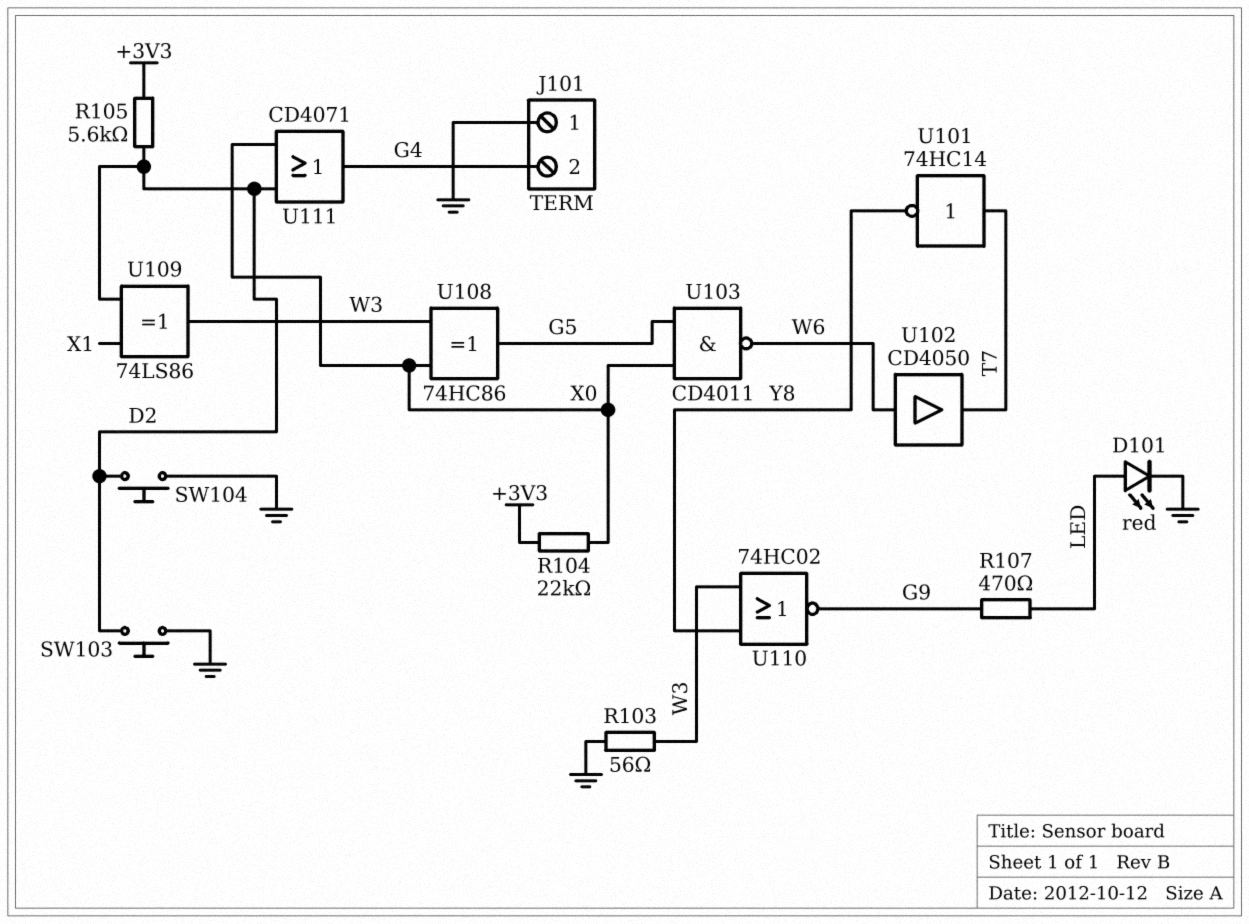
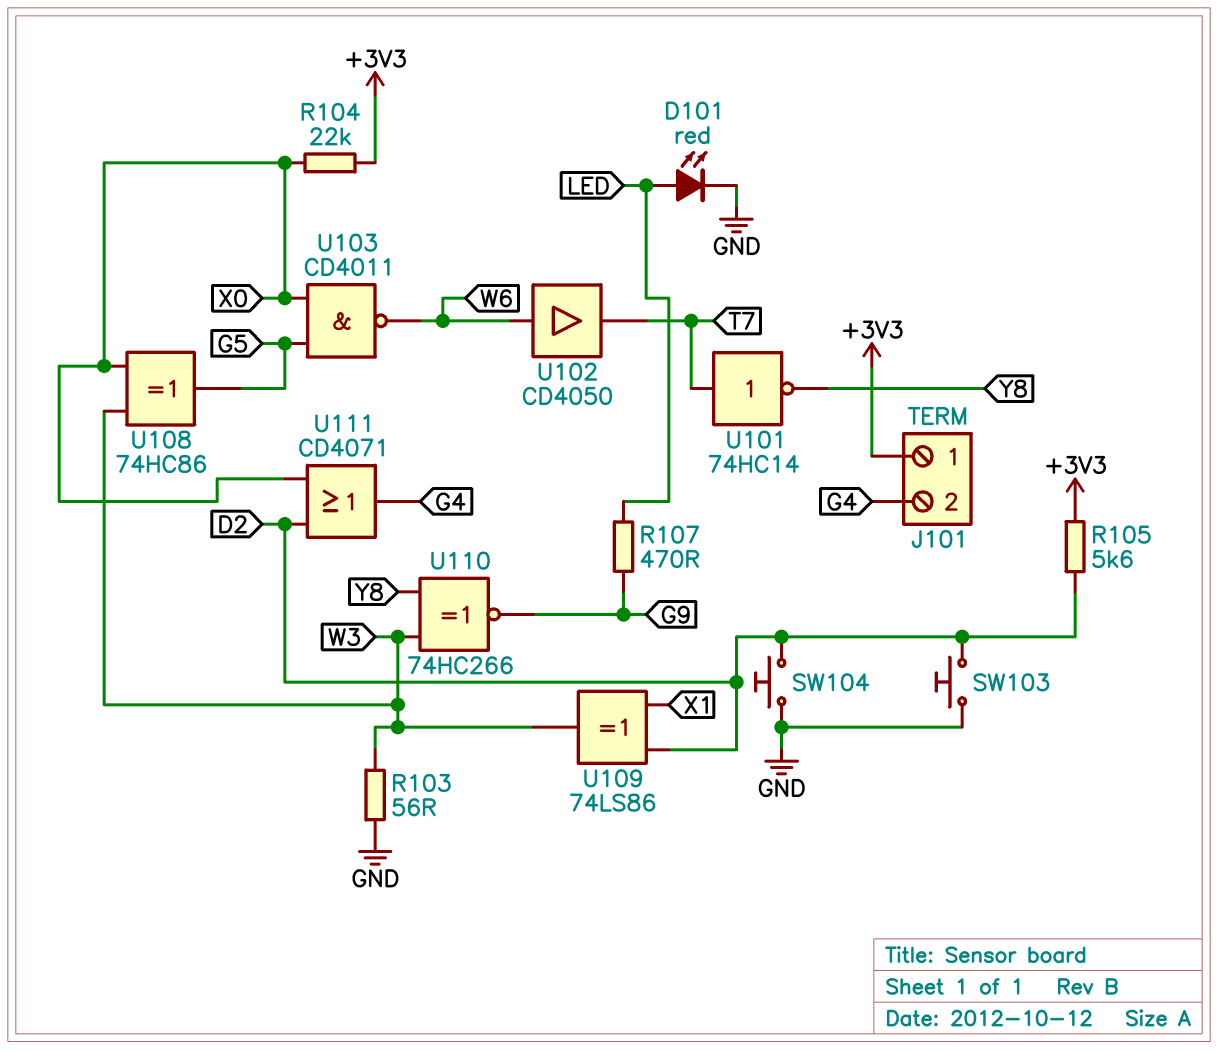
J101 pin 1: GND -> +3V3
U110: NOR 74HC02 (in W3, in Y8, out G9) -> XNOR 74HC266 (in W3, in Y8, out G9)

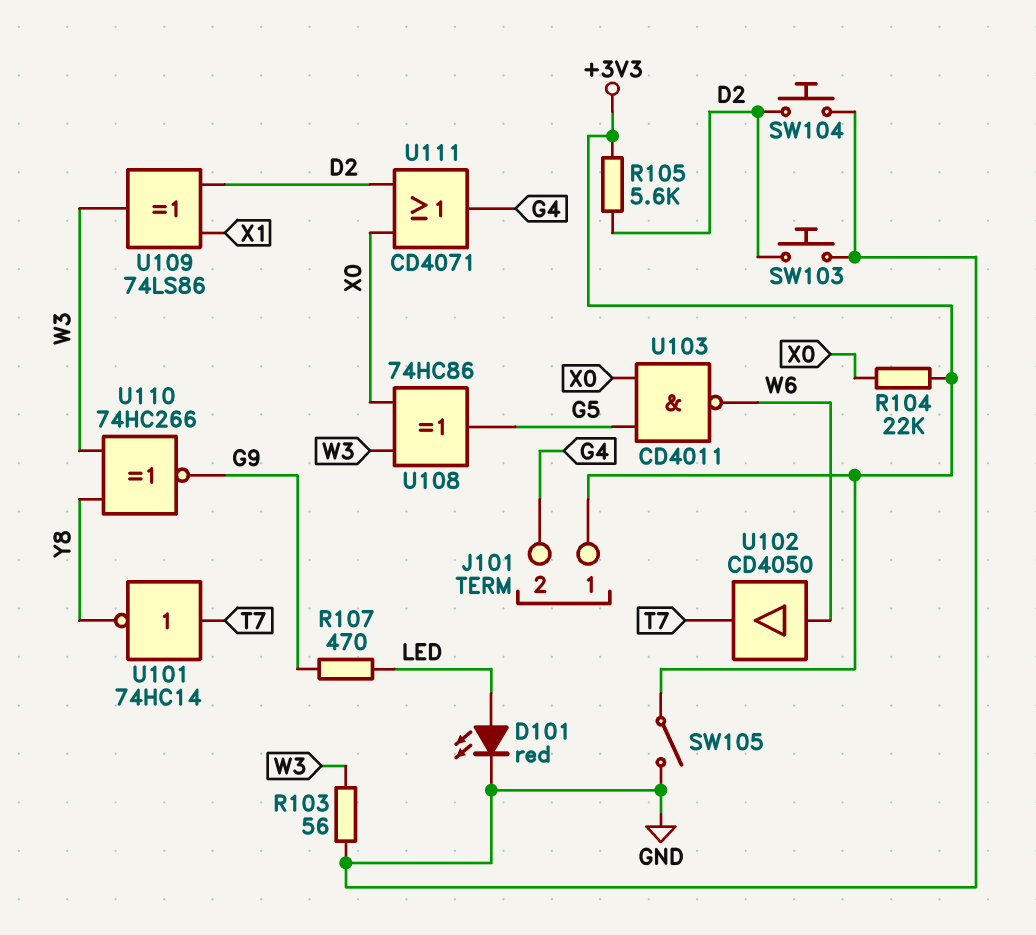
SW105: none -> switch (+3V3, GND)

